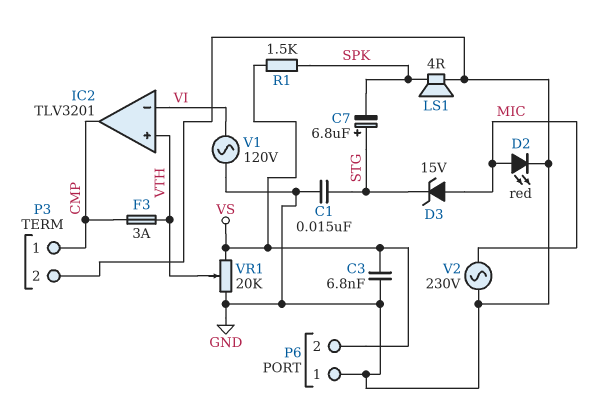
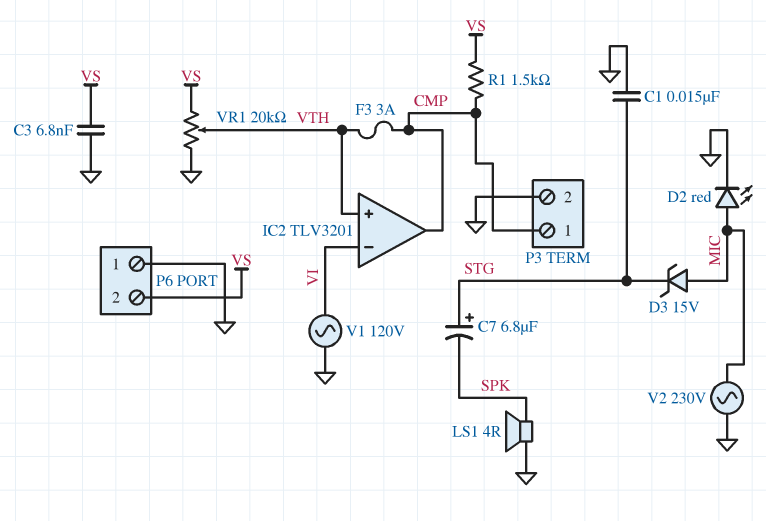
R1: 1.5k (SPK, VS) -> 1.5k (CMP, VS)

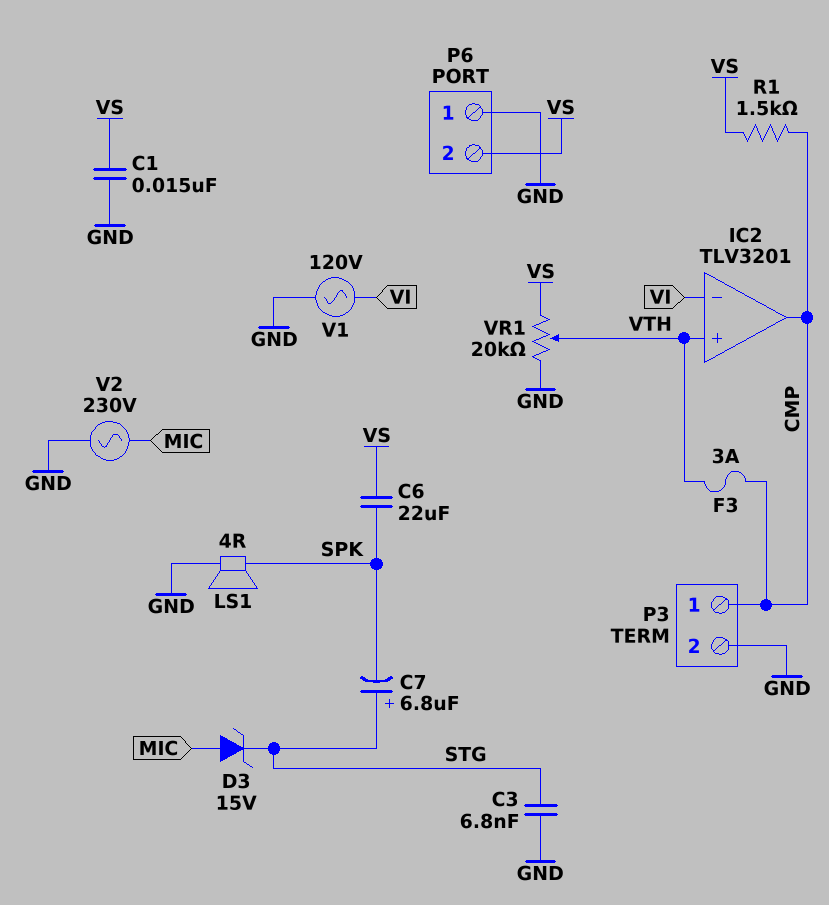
C1: 15nF (GND, STG) -> 15nF (GND, VS)
C3: 6.8nF (GND, VS) -> 6.8nF (GND, STG)
C6: none -> 22uF (SPK, VS)
D2: LED red (A MIC, K GND) -> none

